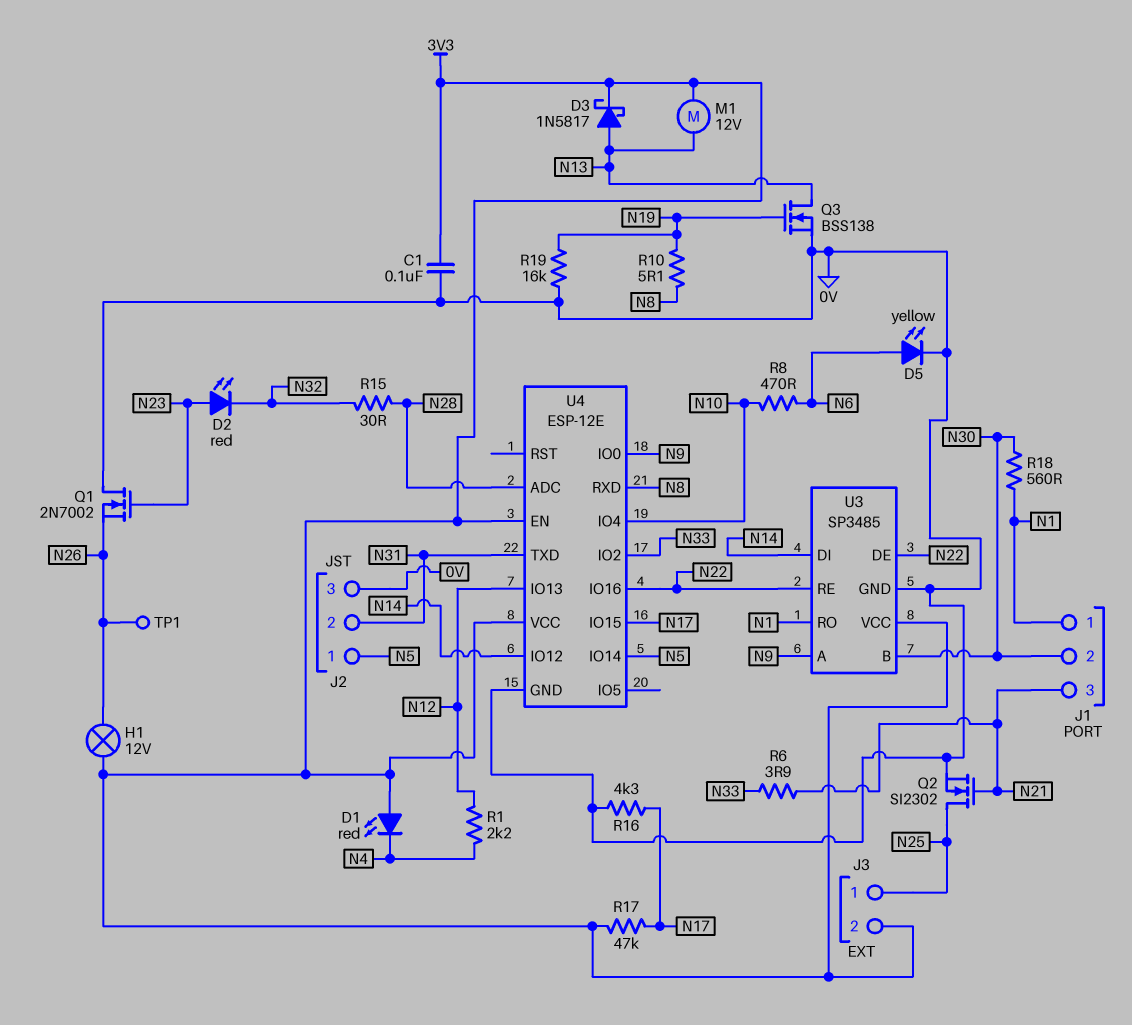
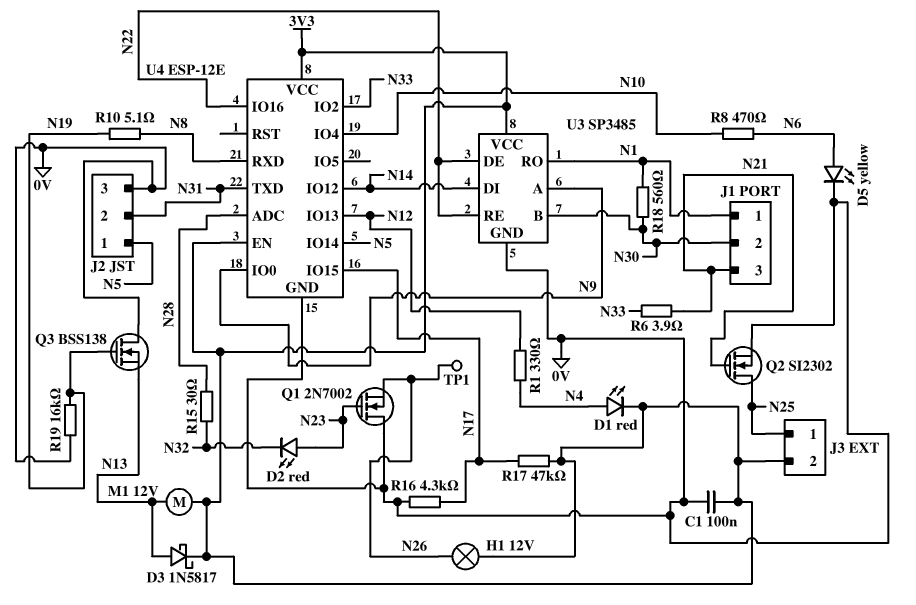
D1: LED red (A 3V3, K N4) -> LED red (A N4, K 3V3)
Q3: NMOS BSS138 (G N19, D N13, S 0V) -> NMOS BSS138 (G N19, D 0V, S N13)
R1: 2.2k (N4, N12) -> 330 (N4, N12)

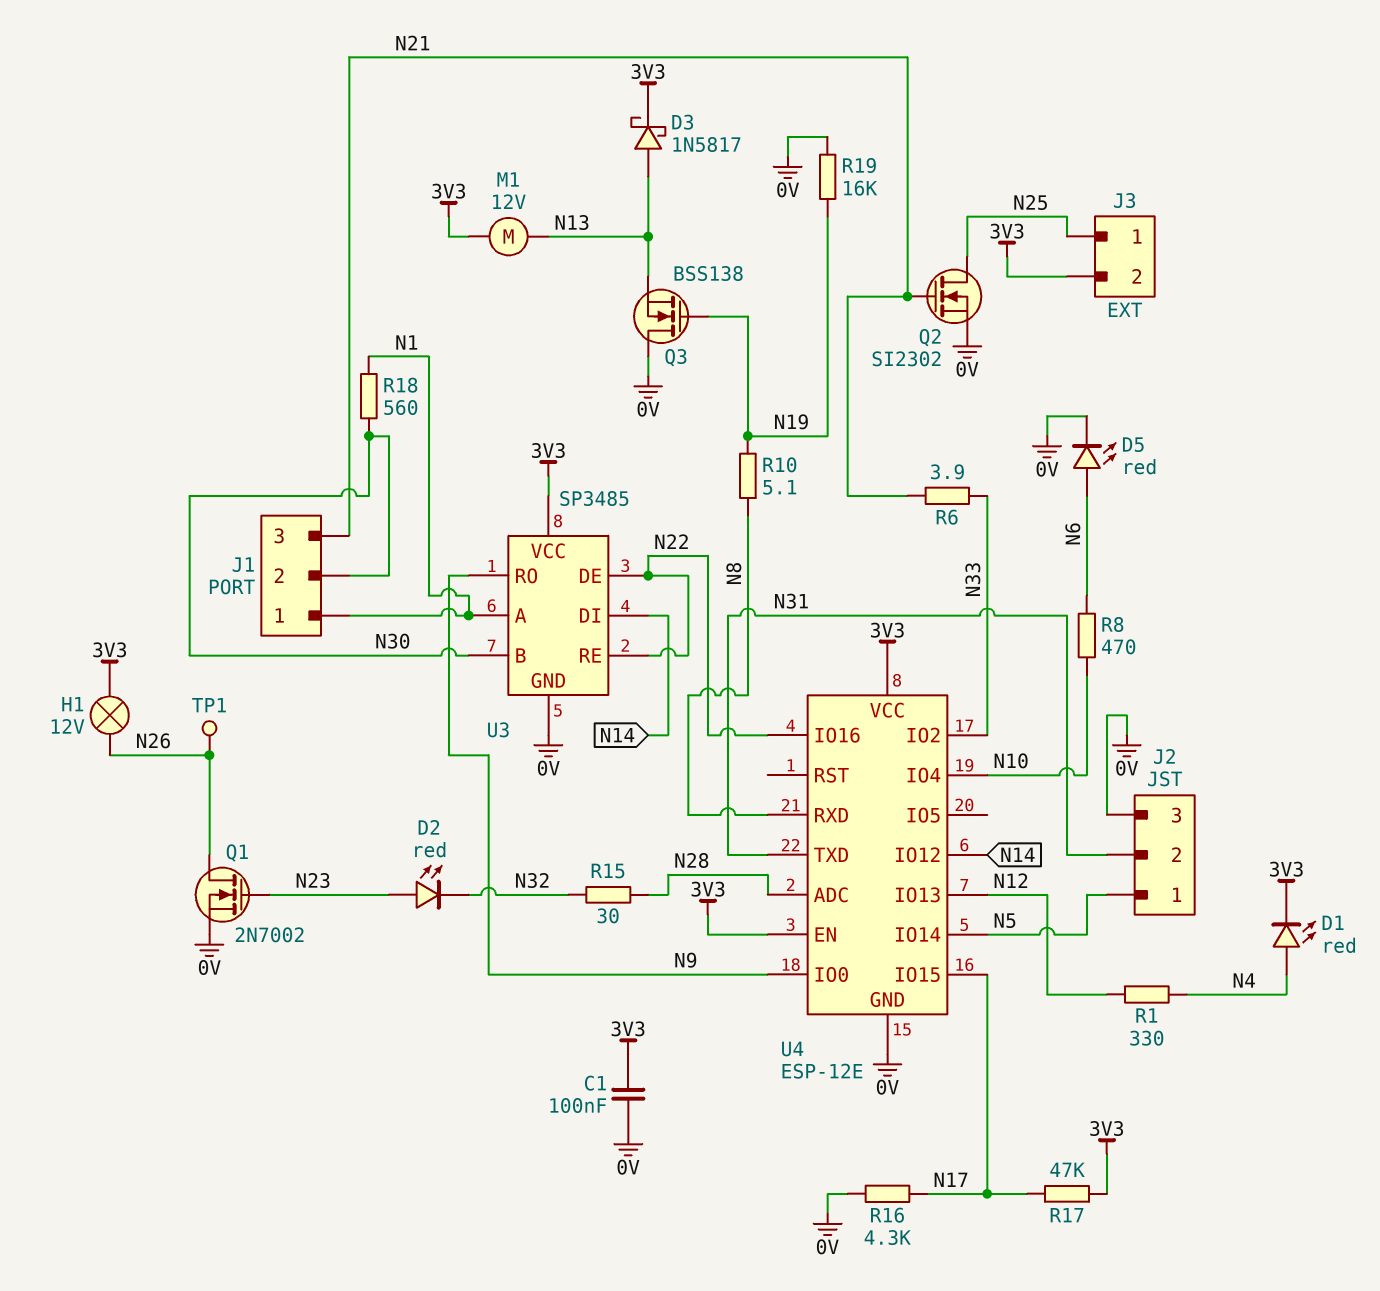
D5: LED yellow (A N6, K 0V) -> LED red (A N6, K 0V)
Q1: NMOS 2N7002 (G N23, D 0V, S N26) -> NMOS 2N7002 (G N23, D N26, S 0V)
U3 pin A: N9 -> N1
U3 pin RO: N1 -> N9

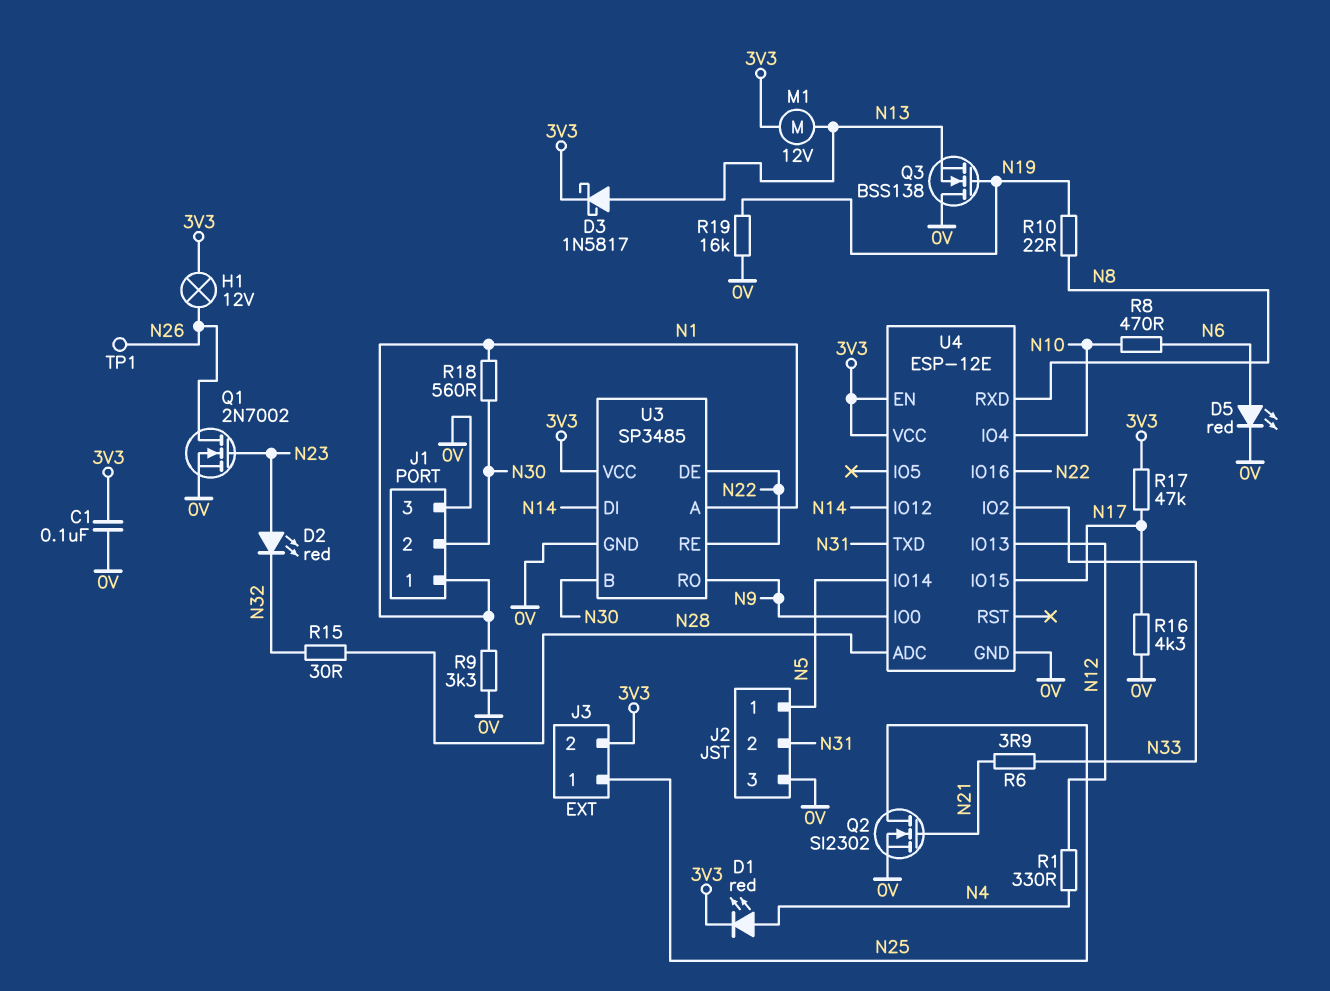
J1 pin 3: N21 -> 0V
R9: none -> 3.3k (0V, N1)
R10: 5.1 (N8, N19) -> 22 (N8, N19)

